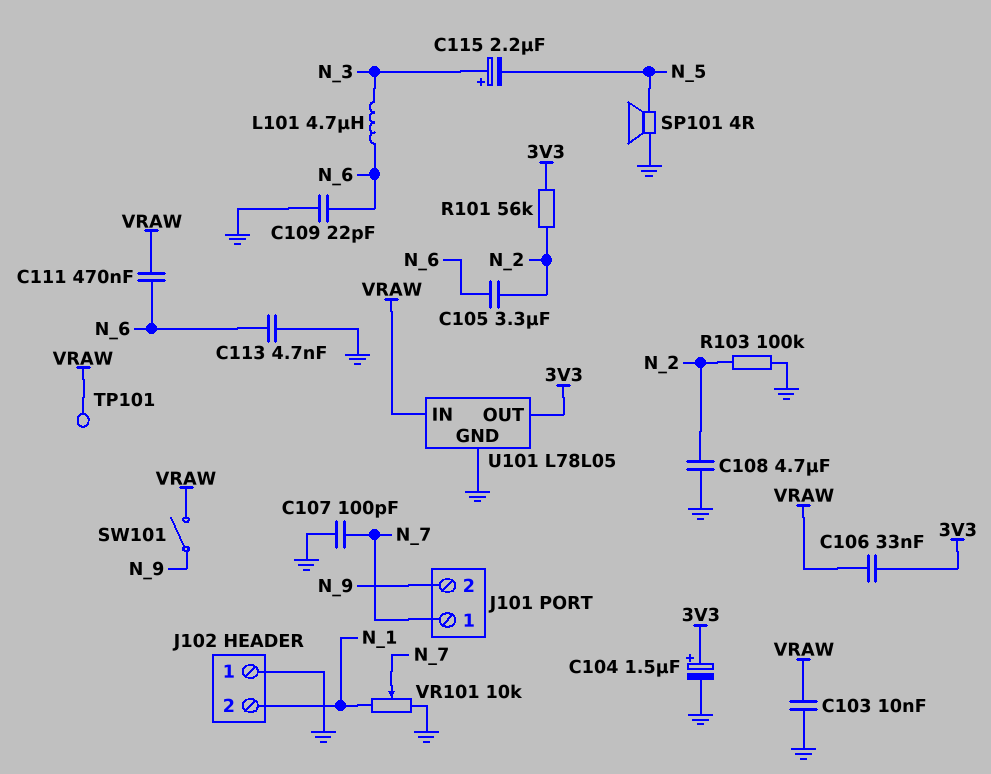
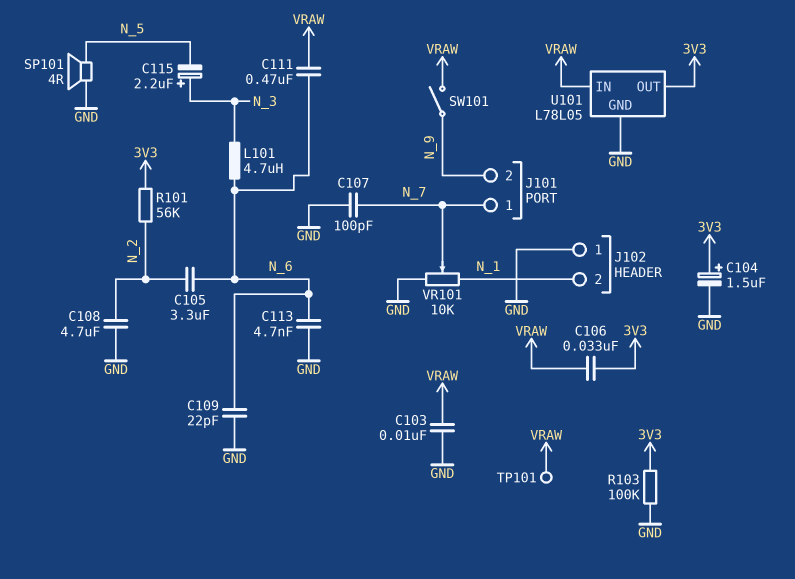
R103: 100k (GND, N_2) -> 100k (3V3, GND)

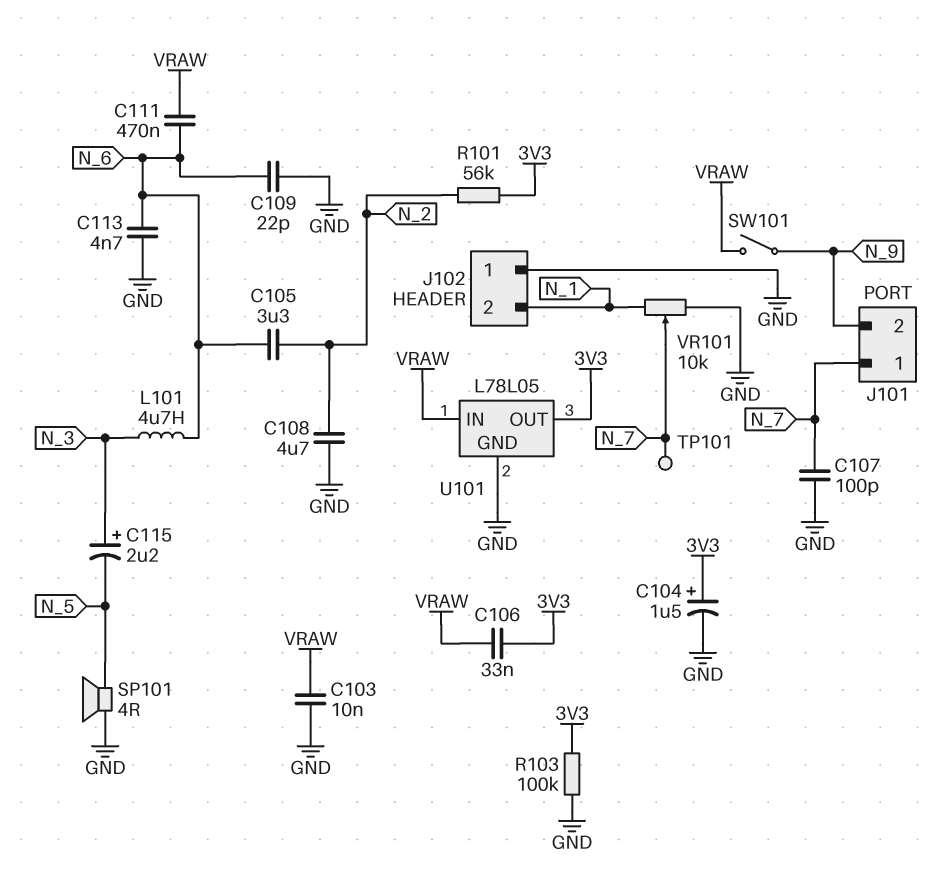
TP101: test point (VRAW) -> test point (N_7)

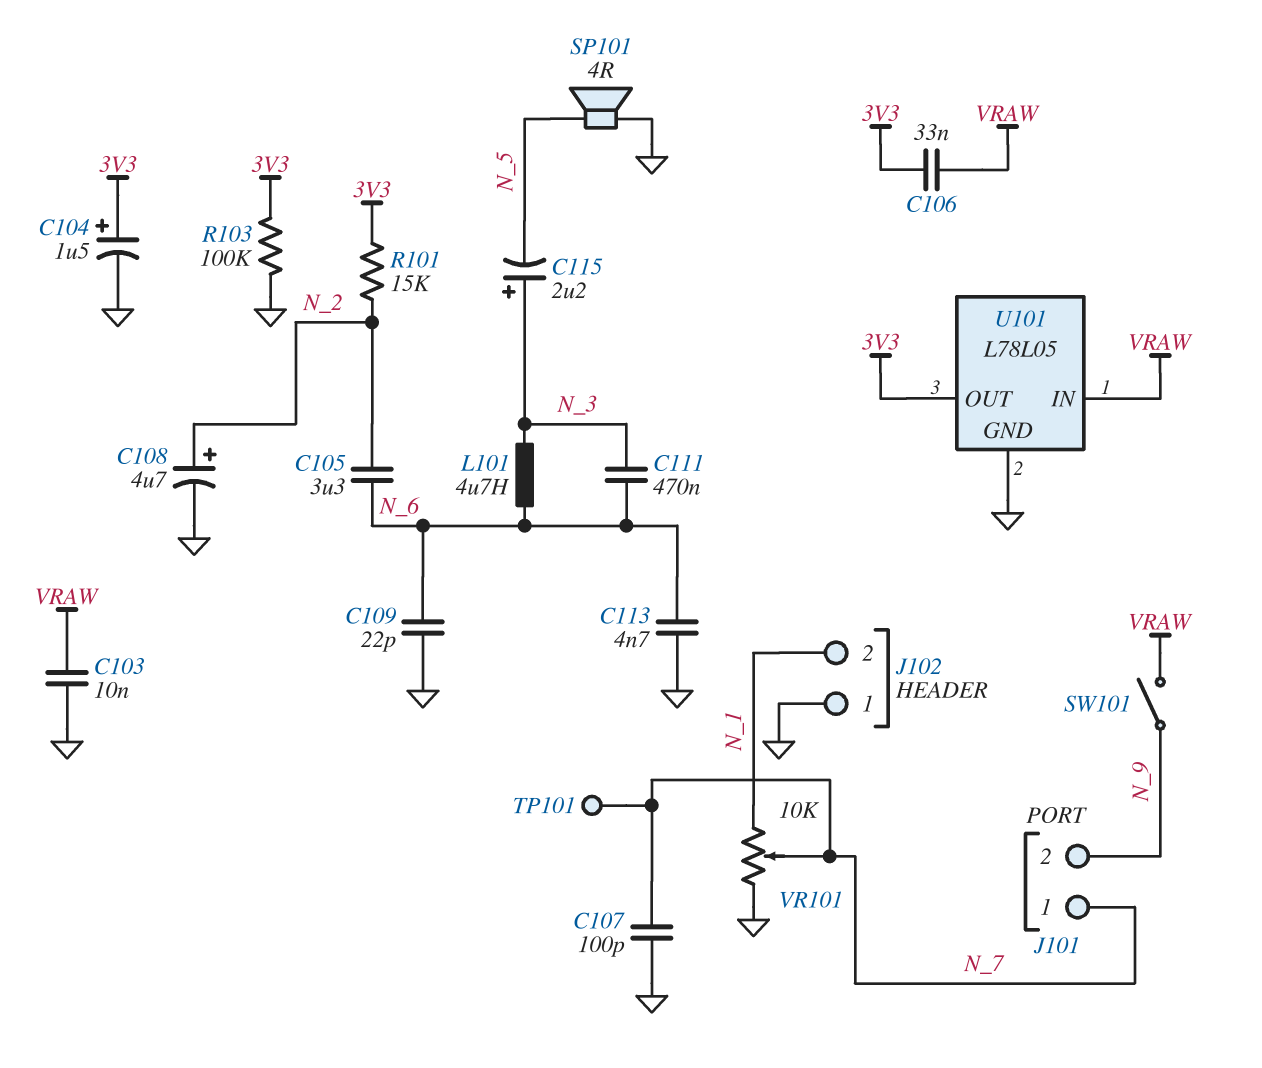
C108: 4.7uF (GND, N_2) -> 4.7uF (plus N_2, minus GND)
C111: 470nF (N_6, VRAW) -> 470nF (N_3, N_6)
R101: 56k (3V3, N_2) -> 15k (3V3, N_2)

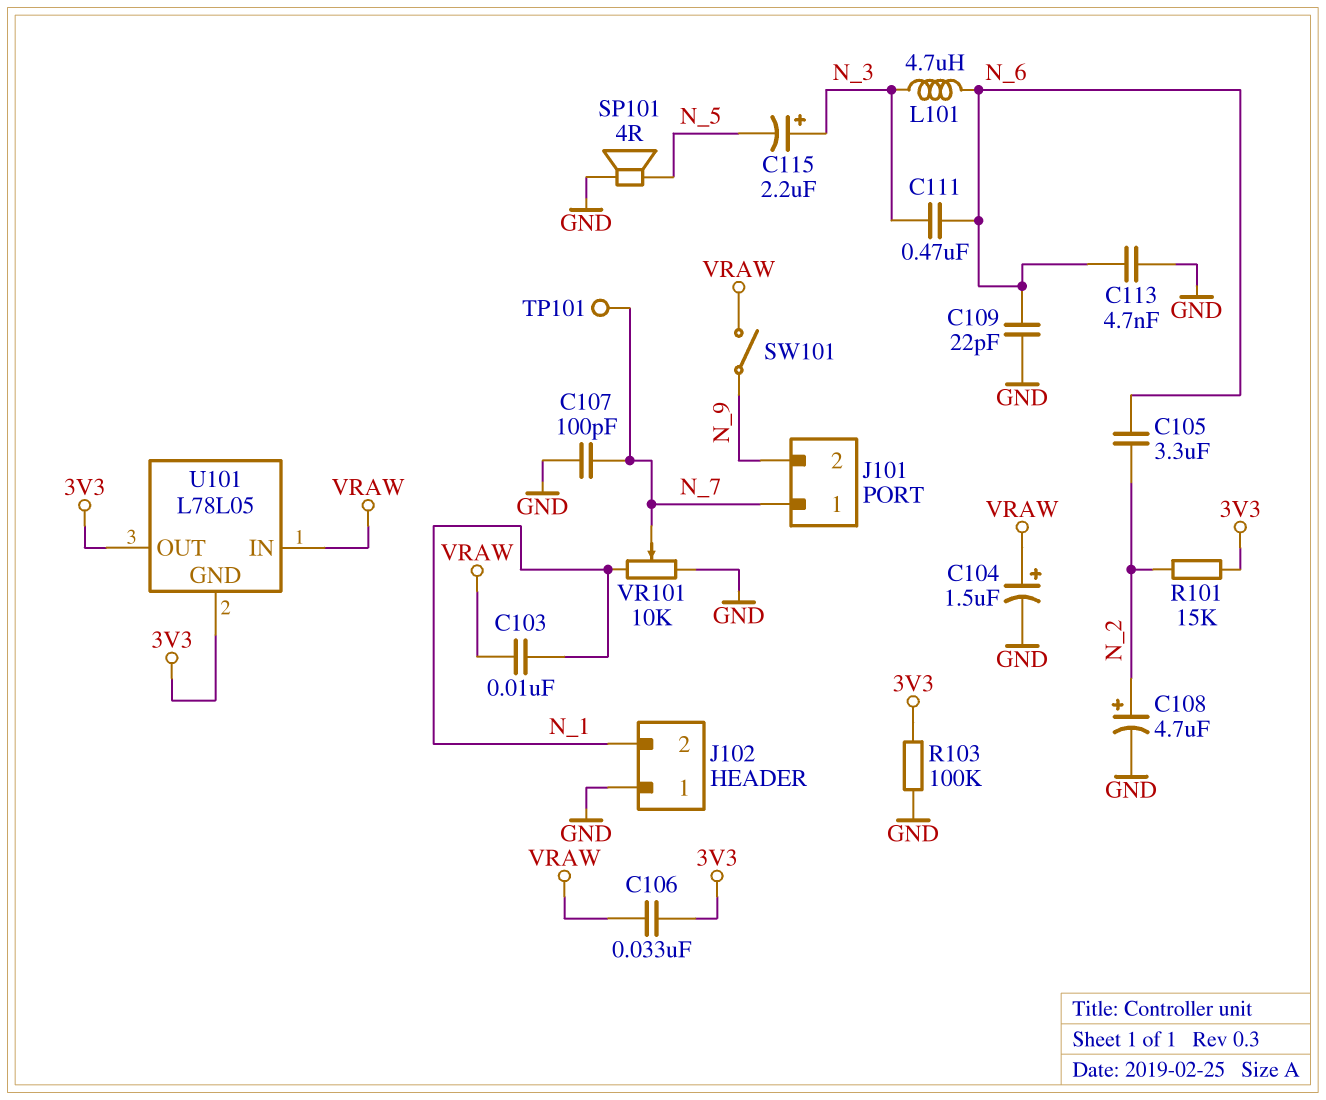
C103: 10nF (GND, VRAW) -> 10nF (N_1, VRAW)
C104: 1.5uF (plus 3V3, minus GND) -> 1.5uF (plus VRAW, minus GND)
U101 pin GND: GND -> 3V3

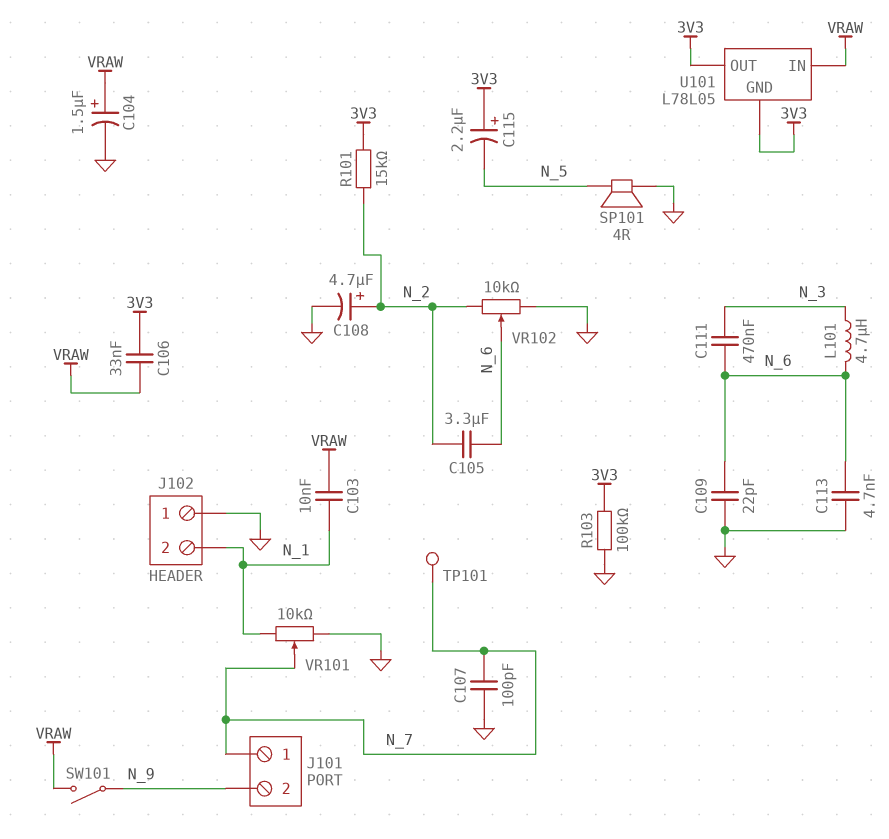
C115: 2.2uF (plus N_3, minus N_5) -> 2.2uF (plus 3V3, minus N_5)
VR102: none -> 10k (GND, N_2, wiper N_6)

